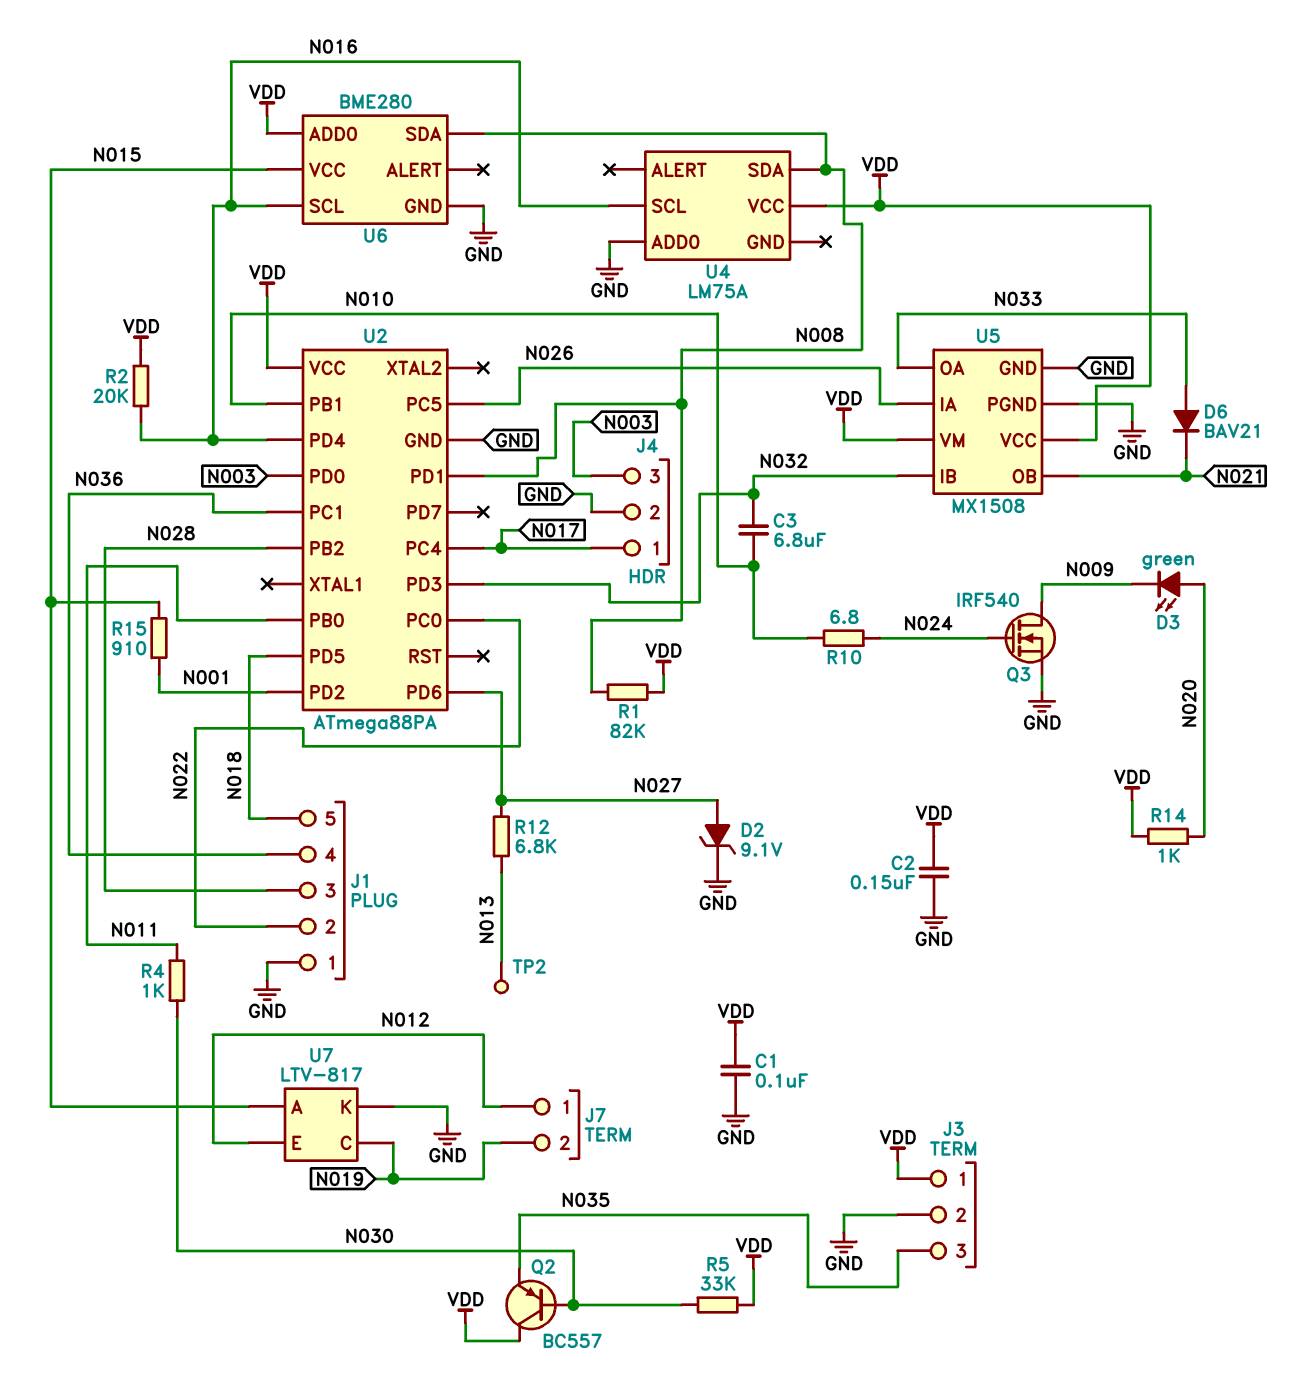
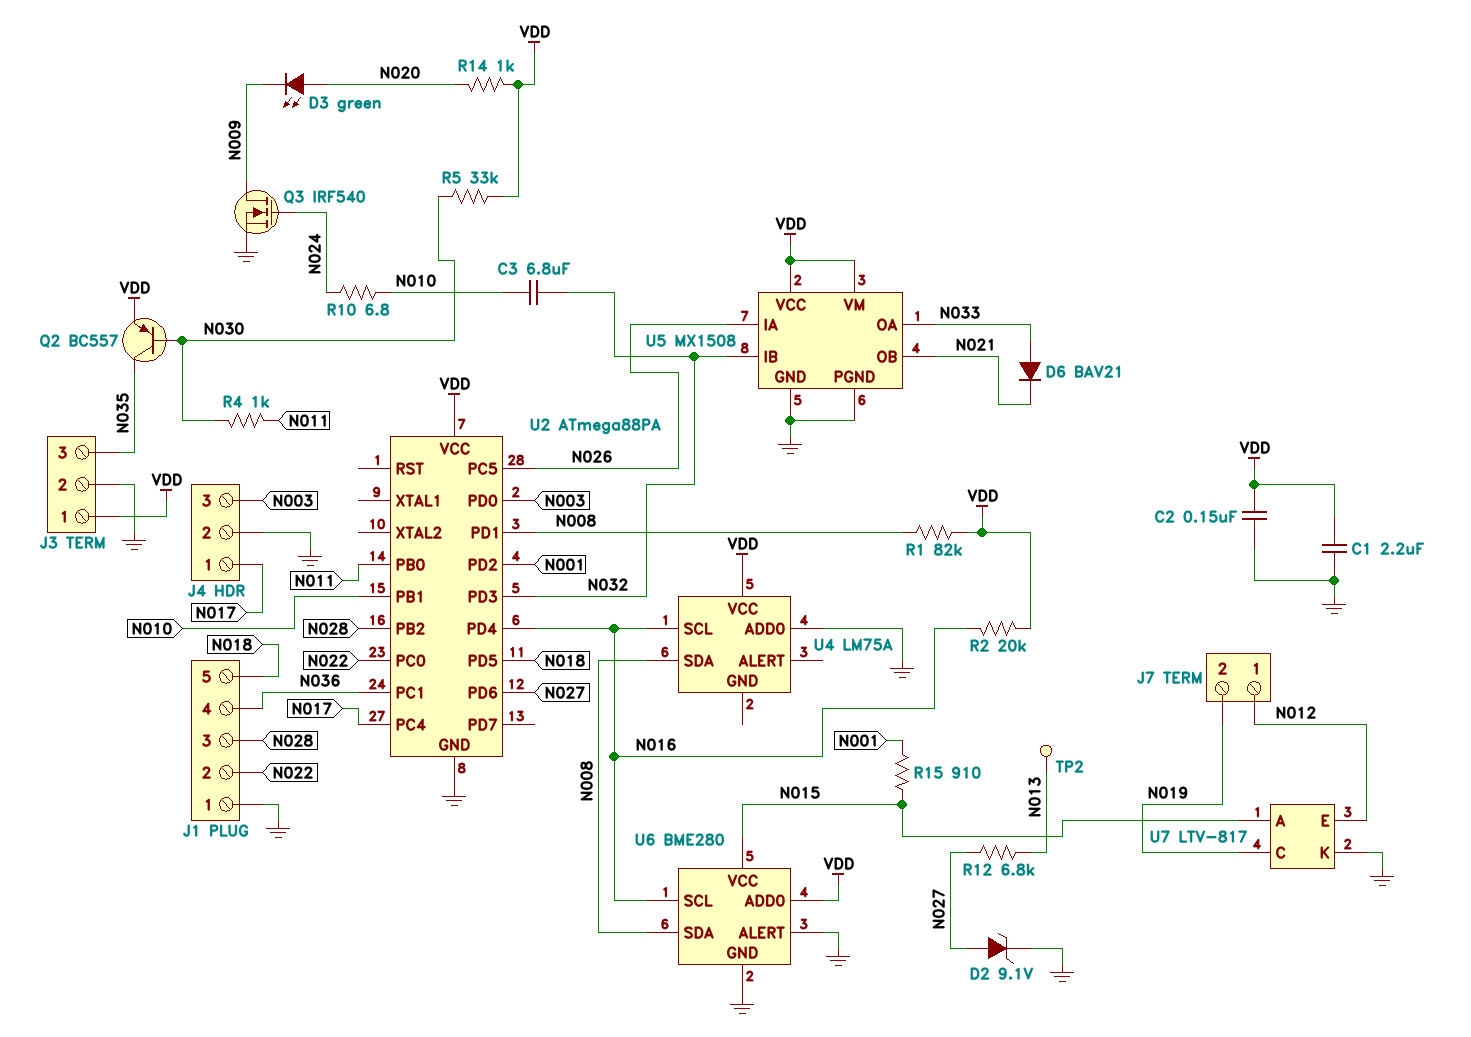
C1: 100nF (GND, VDD) -> 2.2uF (GND, VDD)
Q2: PNP BC557 (B N030, C VDD, E N035) -> PNP BC557 (B N030, C N035, E VDD)
U6 pin ALERT: none -> GND

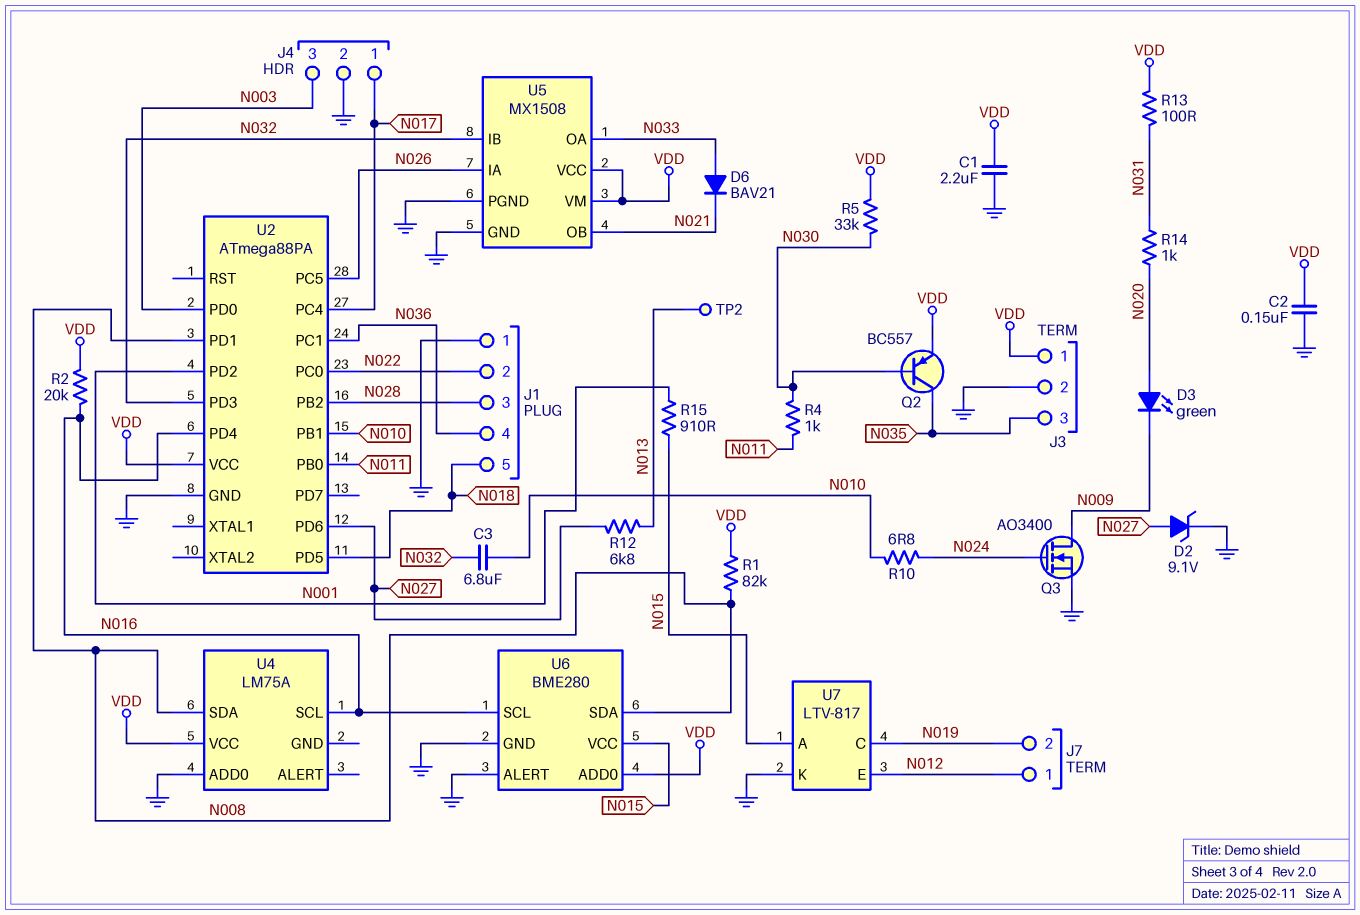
Q3: NMOS IRF540 (G N024, D N009, S GND) -> NMOS AO3400 (G N024, D N009, S GND)
R13: none -> 100 (N031, VDD)
R14: 1k (N020, VDD) -> 1k (N020, N031)

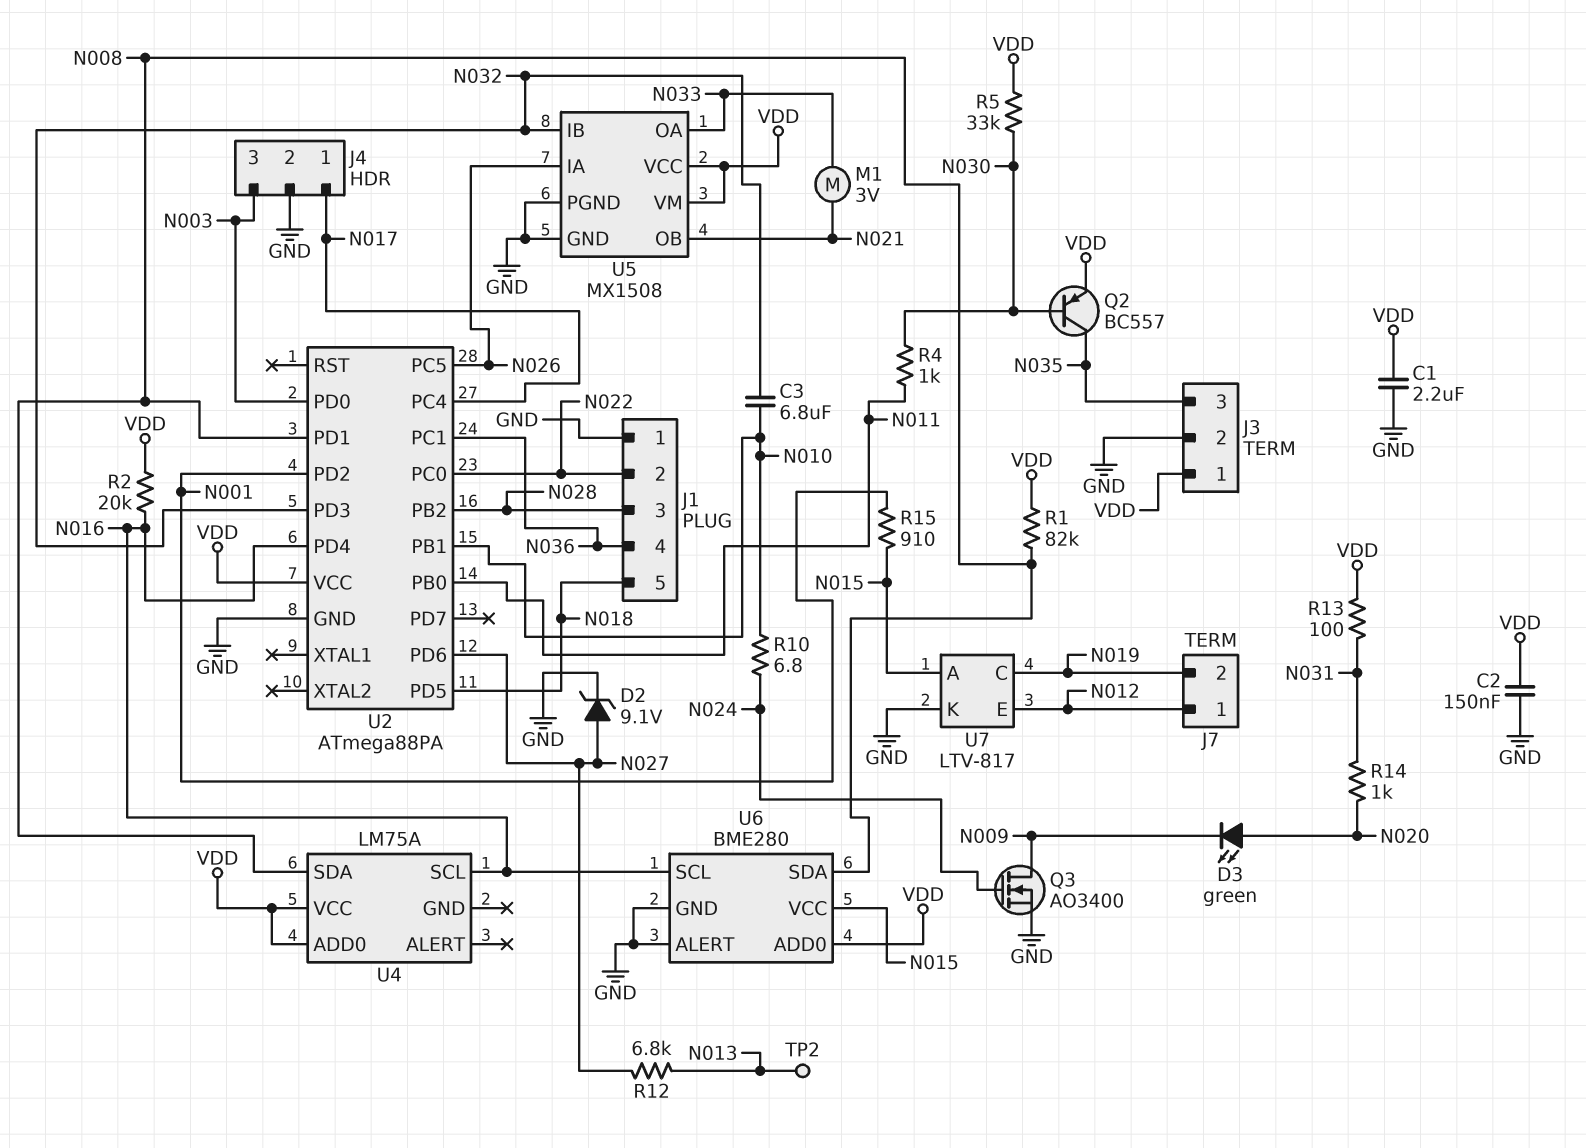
D6: diode BAV21 (A N033, K N021) -> none
M1: none -> motor 3V (N021, N033)
U4 pin ADD0: GND -> VDD

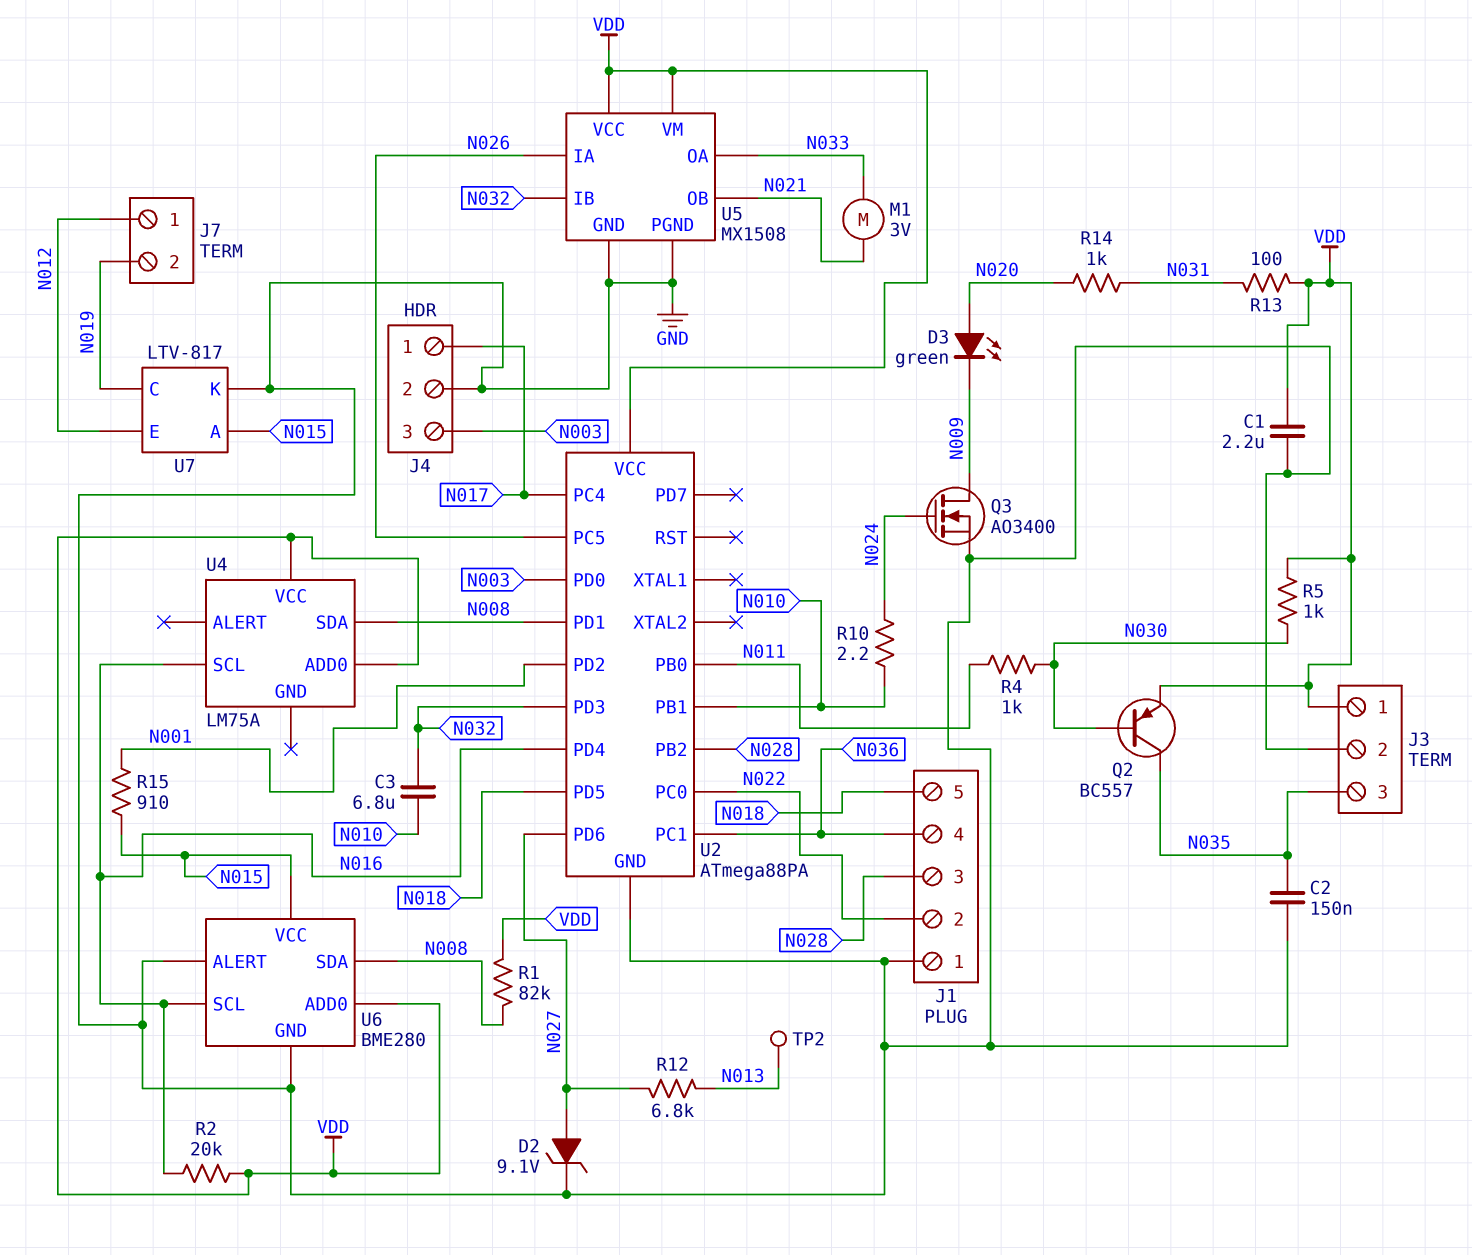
C2: 150nF (GND, VDD) -> 150nF (GND, N035)
R5: 33k (N030, VDD) -> 1k (N030, VDD)
R10: 6.8 (N010, N024) -> 2.2 (N010, N024)

